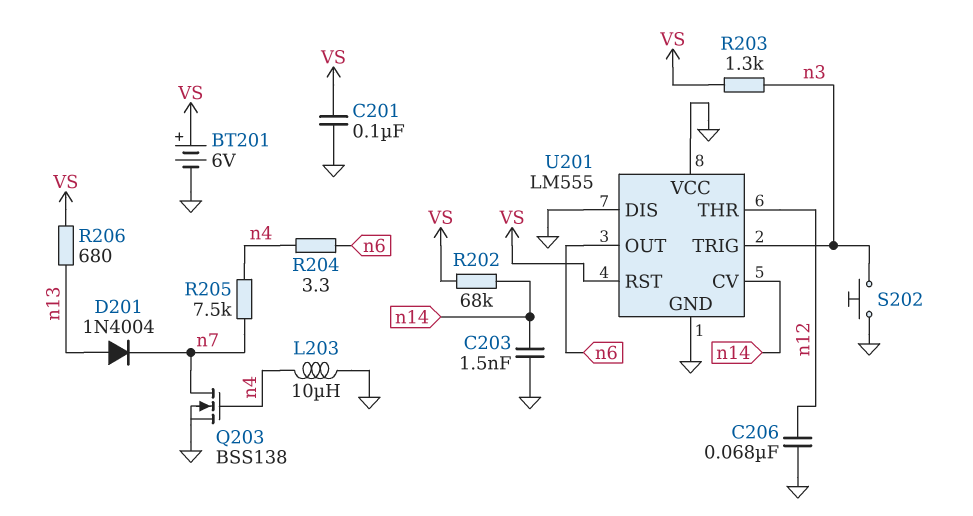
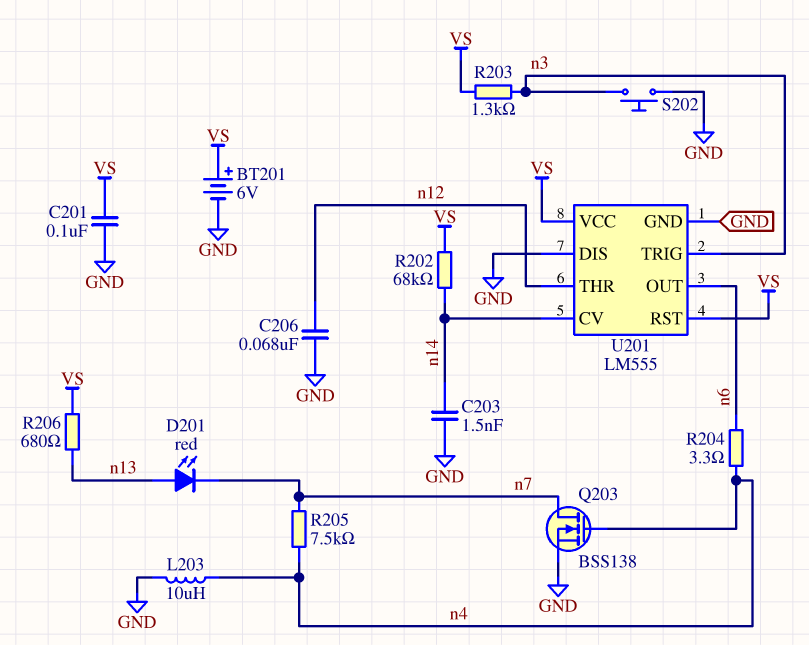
D201: diode 1N4004 (A n13, K n7) -> LED red (A n13, K n7)
U201 pin VCC: GND -> VS

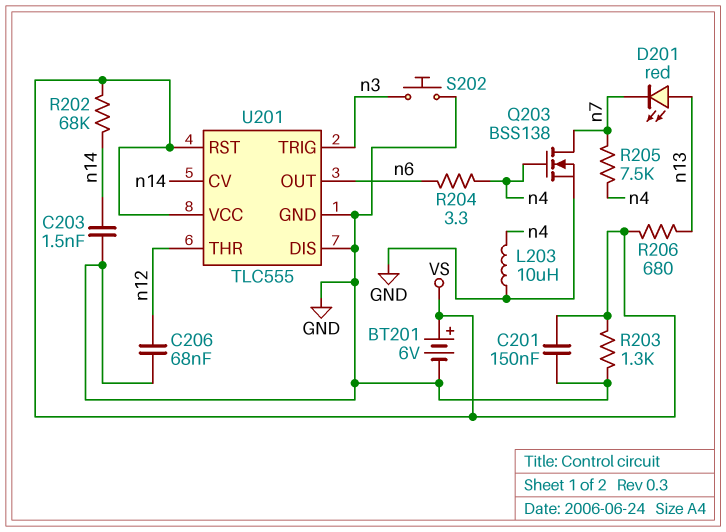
C201: 100nF (GND, VS) -> 150nF (GND, VS)
R203: 1.3k (VS, n3) -> 1.3k (GND, VS)
U201: LM555 -> TLC555

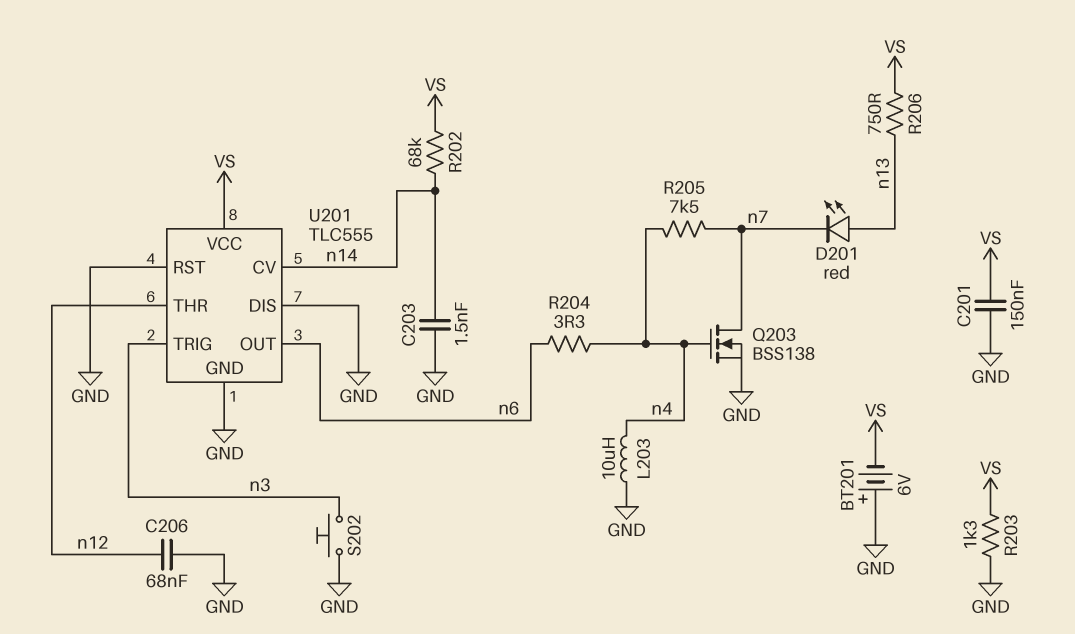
BT201: 6V (plus VS, minus GND) -> 6V (plus GND, minus VS)
R206: 680 (VS, n13) -> 750 (VS, n13)
U201 pin RST: VS -> GND

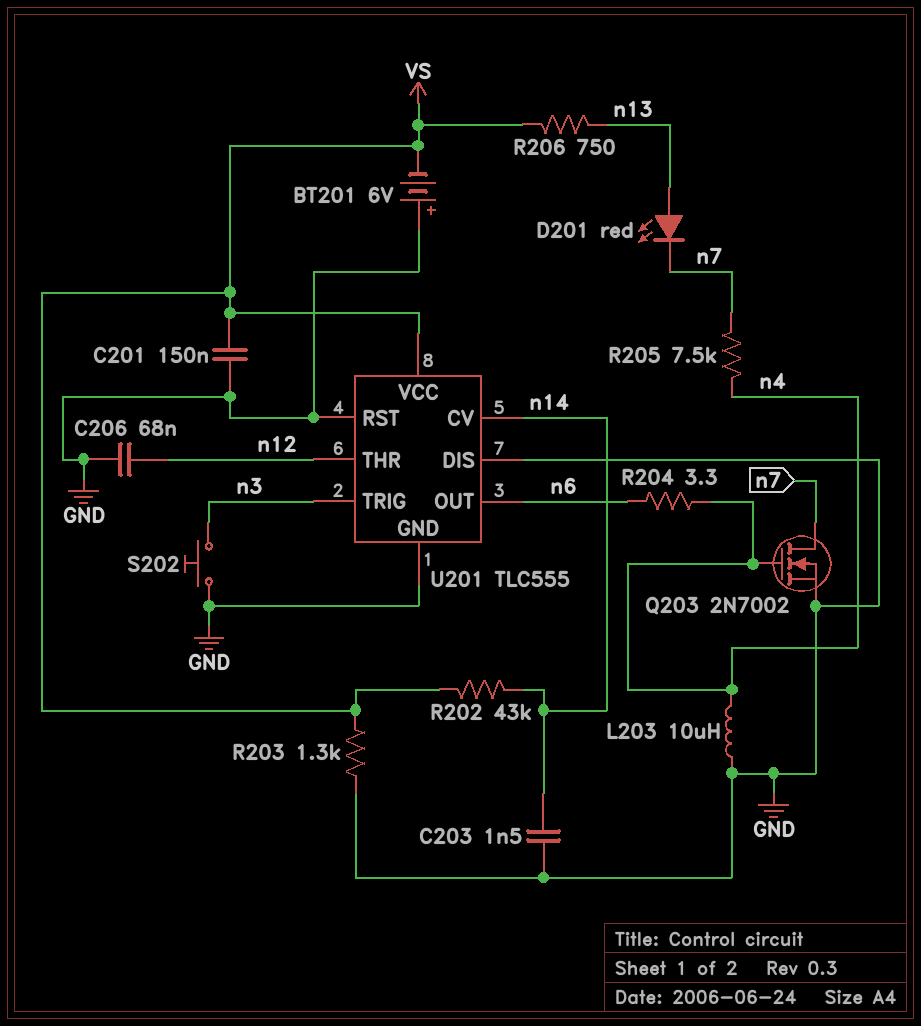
Q203: NMOS BSS138 (G n4, D n7, S GND) -> NMOS 2N7002 (G n4, D n7, S GND)
R202: 68k (VS, n14) -> 43k (VS, n14)

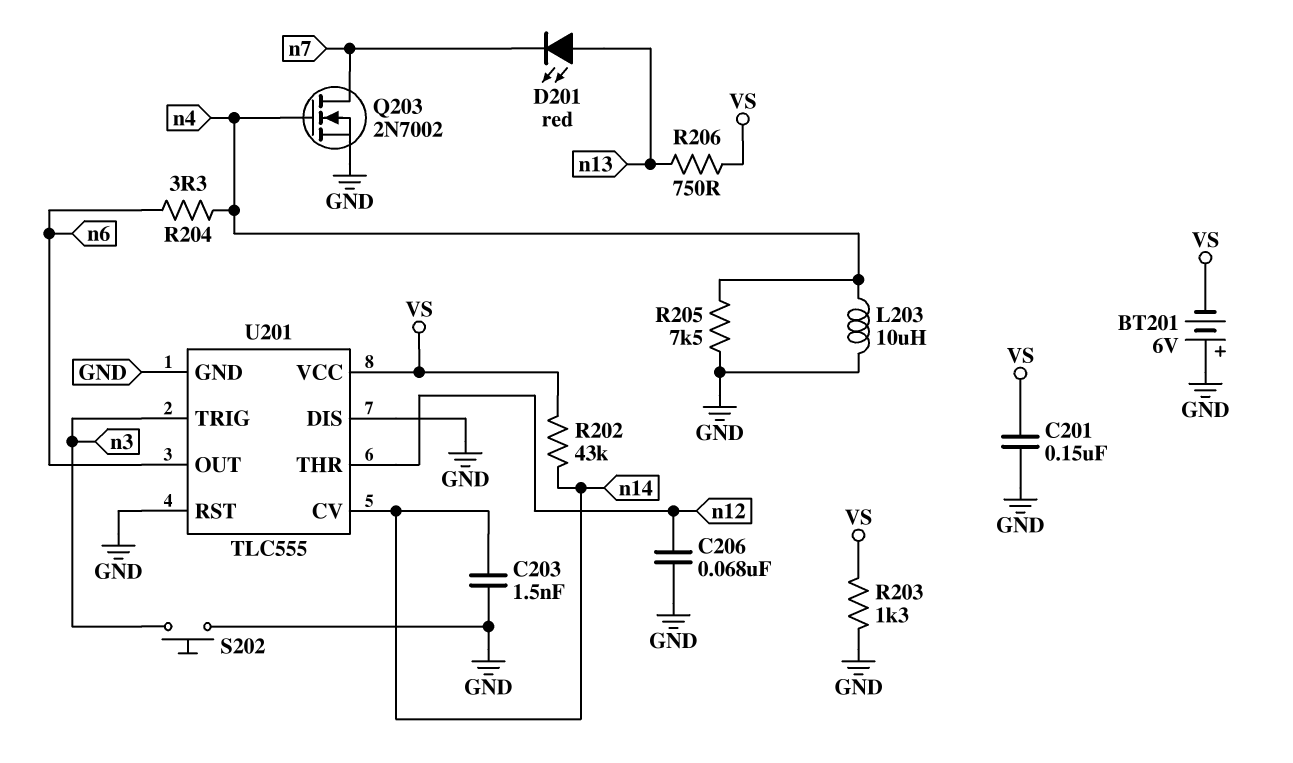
R205: 7.5k (n4, n7) -> 7.5k (GND, n4)

